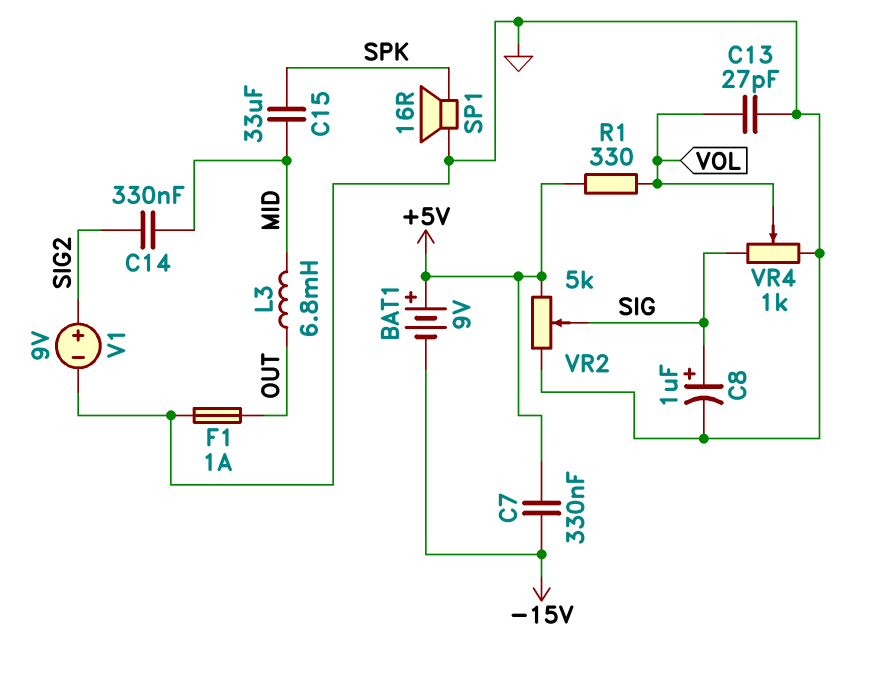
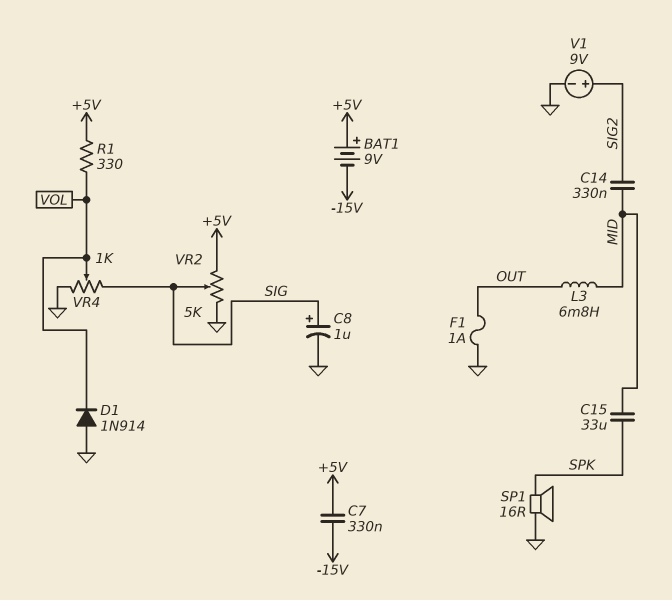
C13: 27pF (GND, VOL) -> none
D1: none -> diode 1N914 (A GND, K VOL)

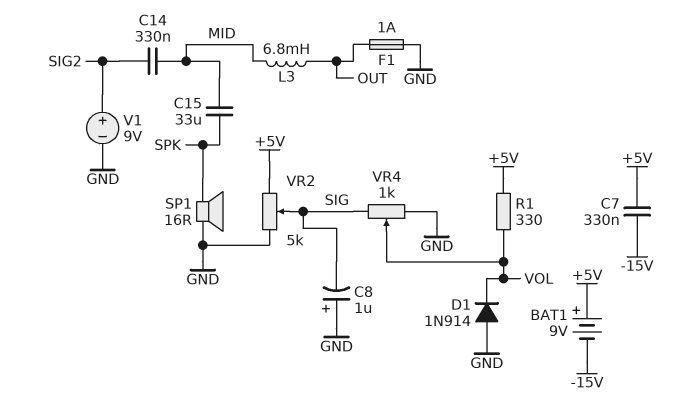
C8: 1uF (plus SIG, minus GND) -> 1uF (plus GND, minus SIG)

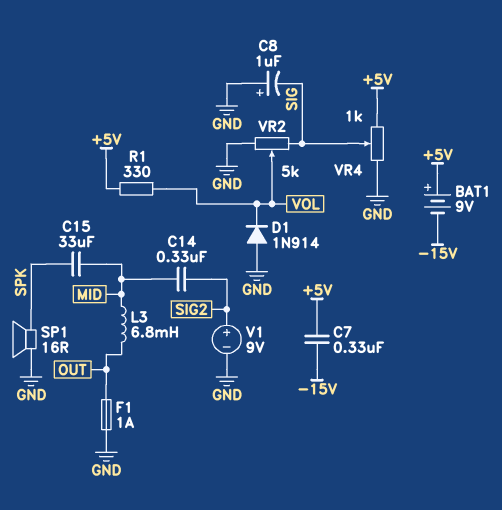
VR2: 5k (+5V, GND, wiper SIG) -> 5k (GND, SIG, wiper VOL)
VR4: 1k (GND, SIG, wiper VOL) -> 1k (+5V, GND, wiper SIG)

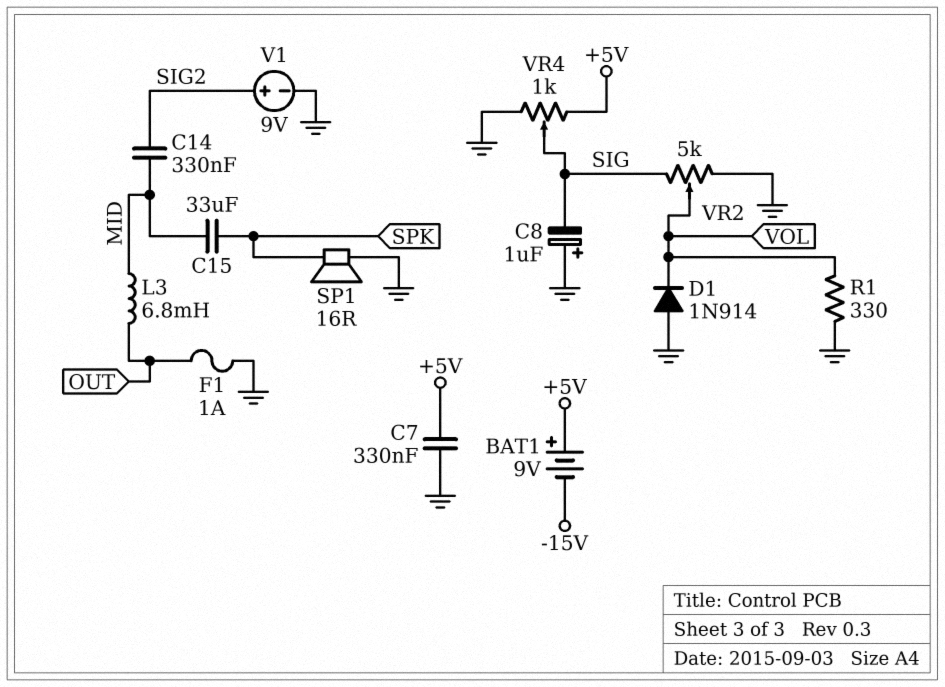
C7: 330nF (+5V, -15V) -> 330nF (+5V, GND)
R1: 330 (+5V, VOL) -> 330 (GND, VOL)

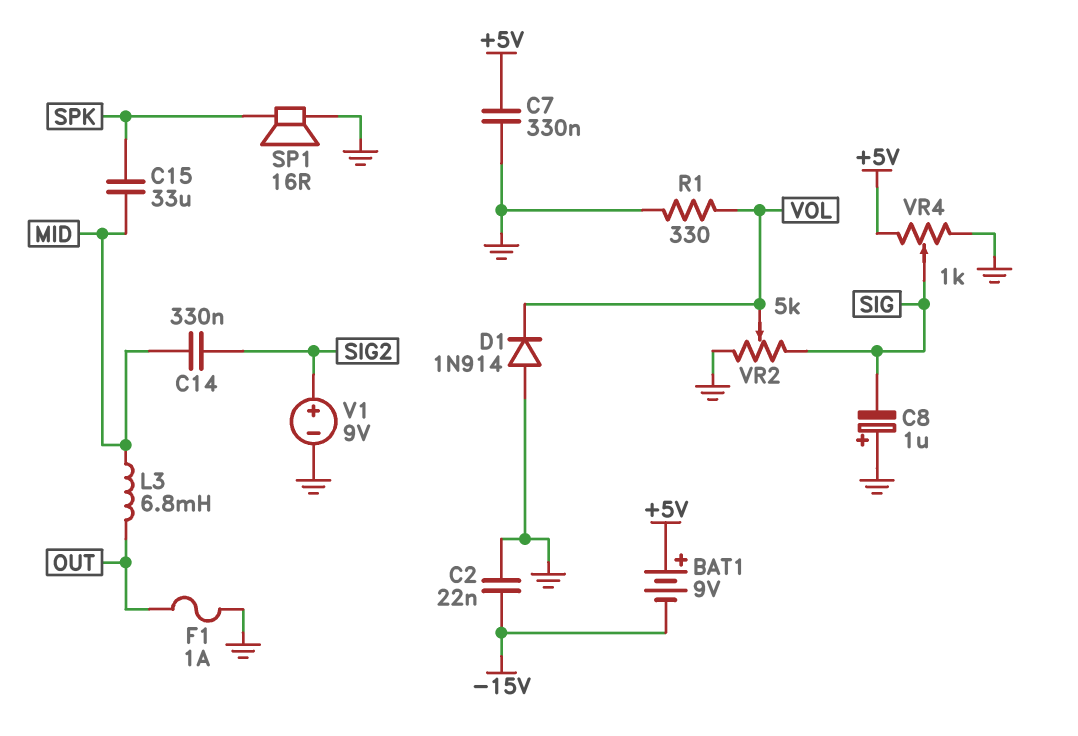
C2: none -> 22nF (-15V, GND)

